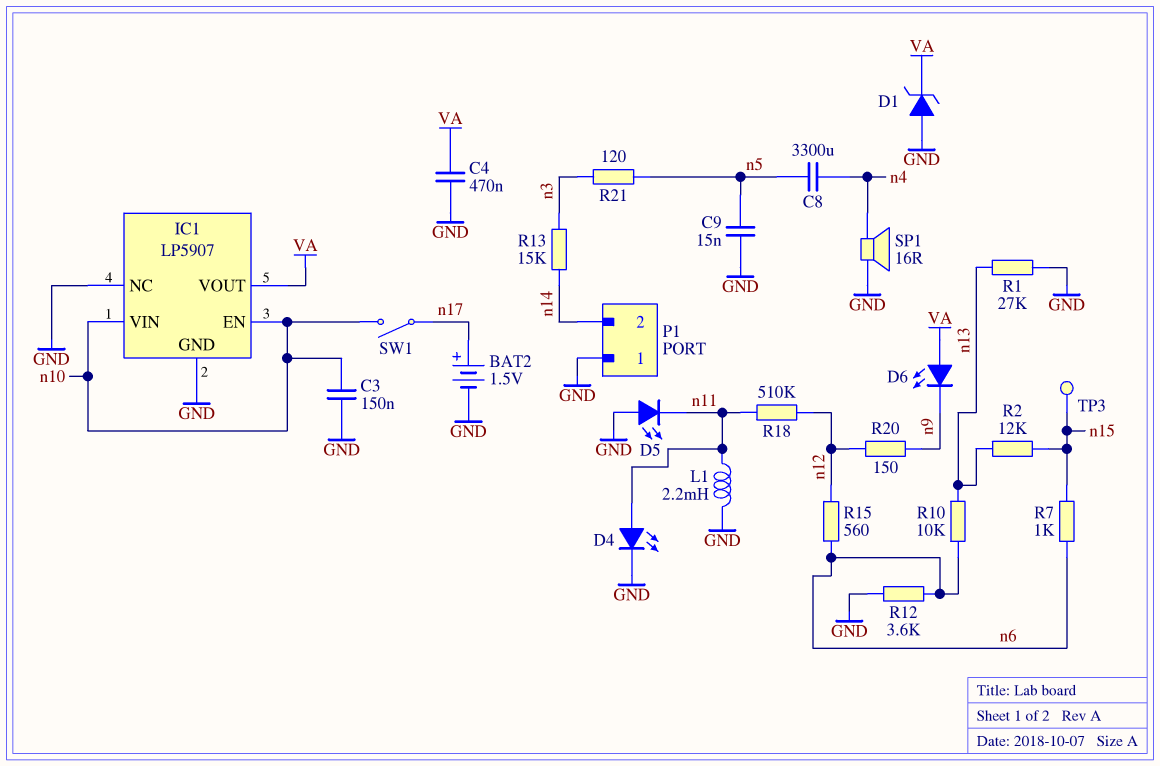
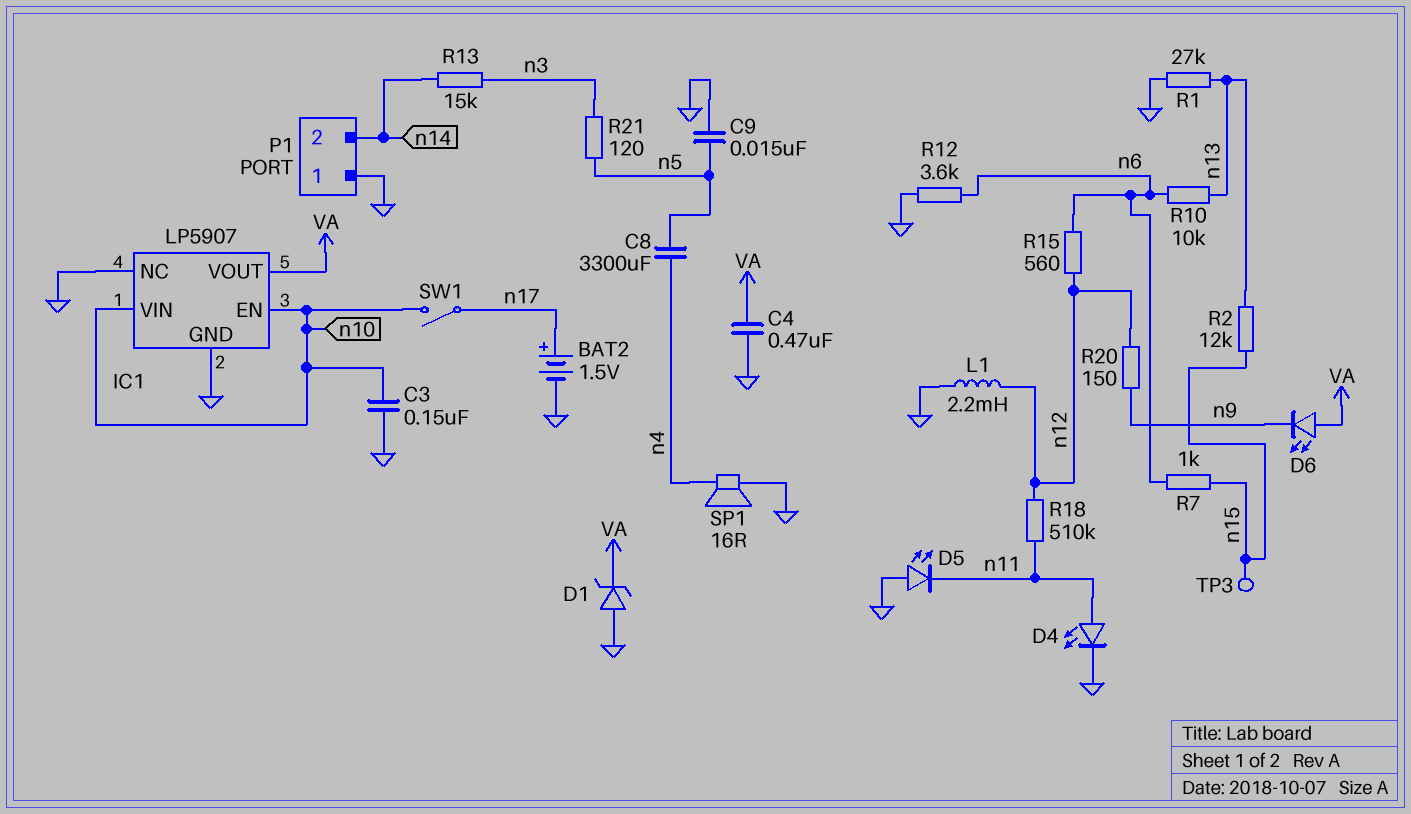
L1: 2.2mH (GND, n11) -> 2.2mH (GND, n12)

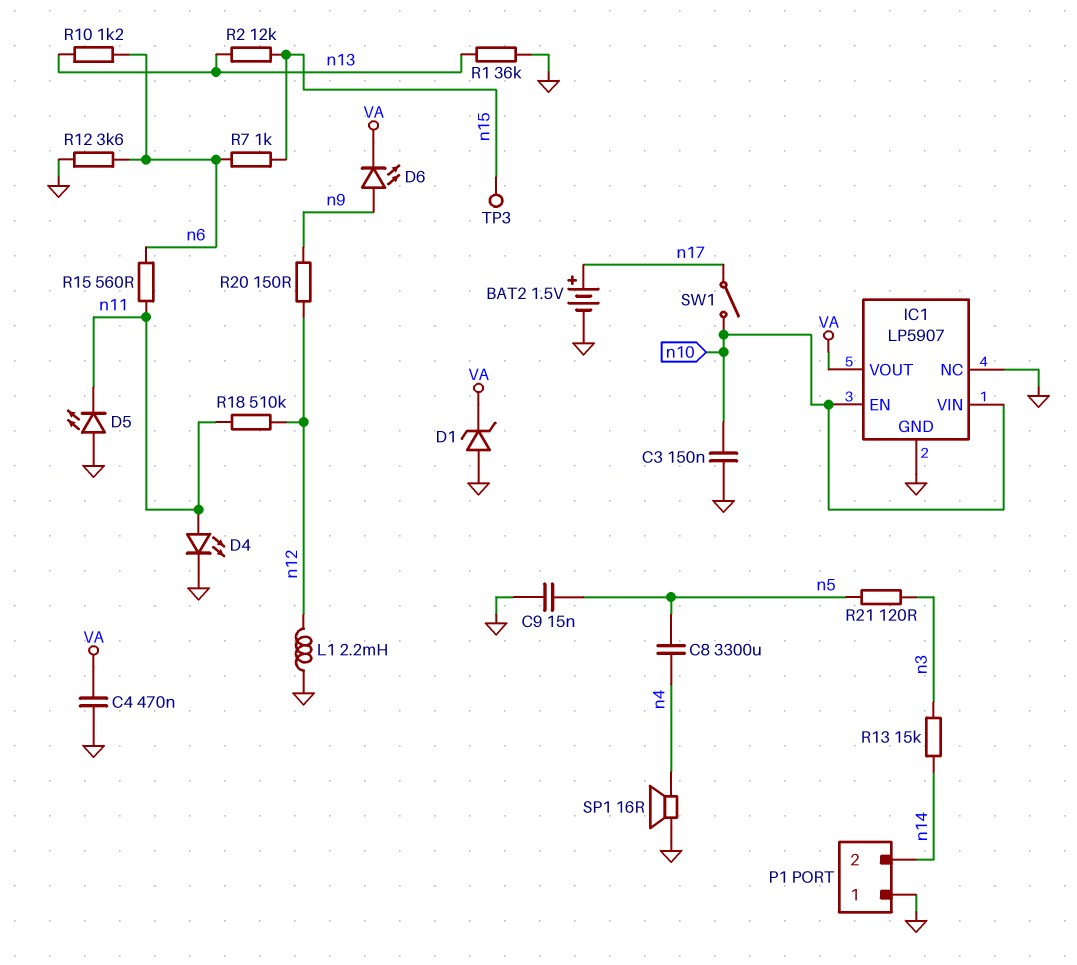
D6: LED (A VA, K n9) -> LED (A n9, K VA)
R1: 27k (GND, n13) -> 36k (GND, n13)
R10: 10k (n6, n13) -> 1.2k (n6, n13)
R15: 560 (n6, n12) -> 560 (n6, n11)

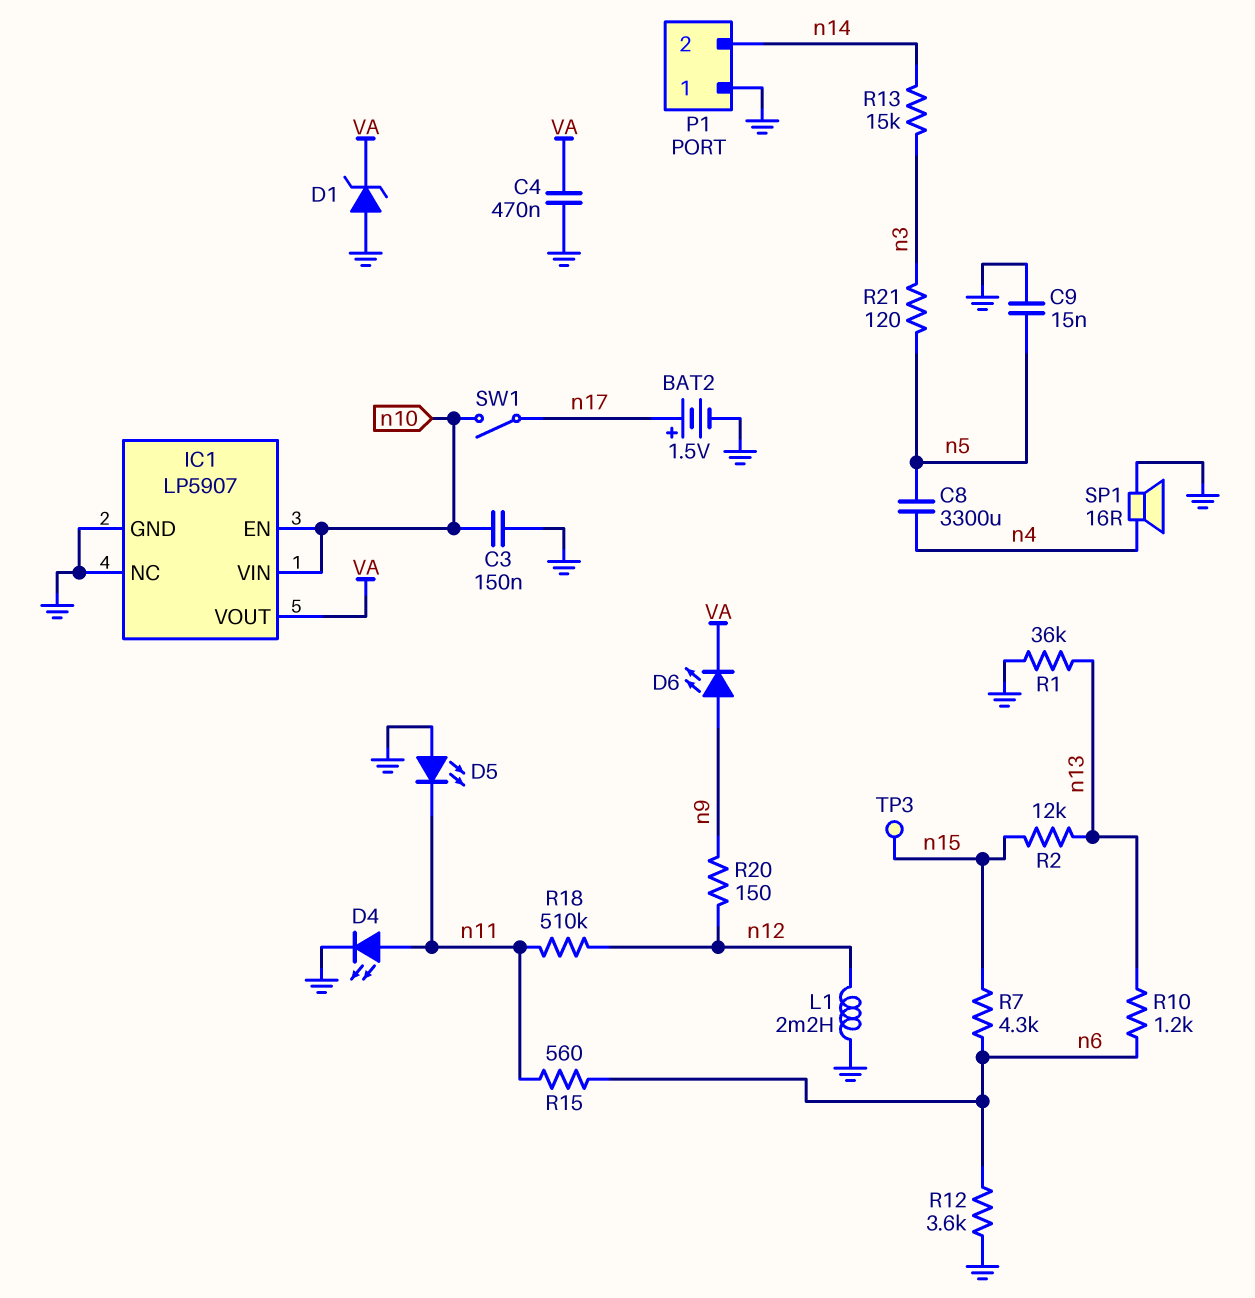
R7: 1k (n6, n15) -> 4.3k (n6, n15)

